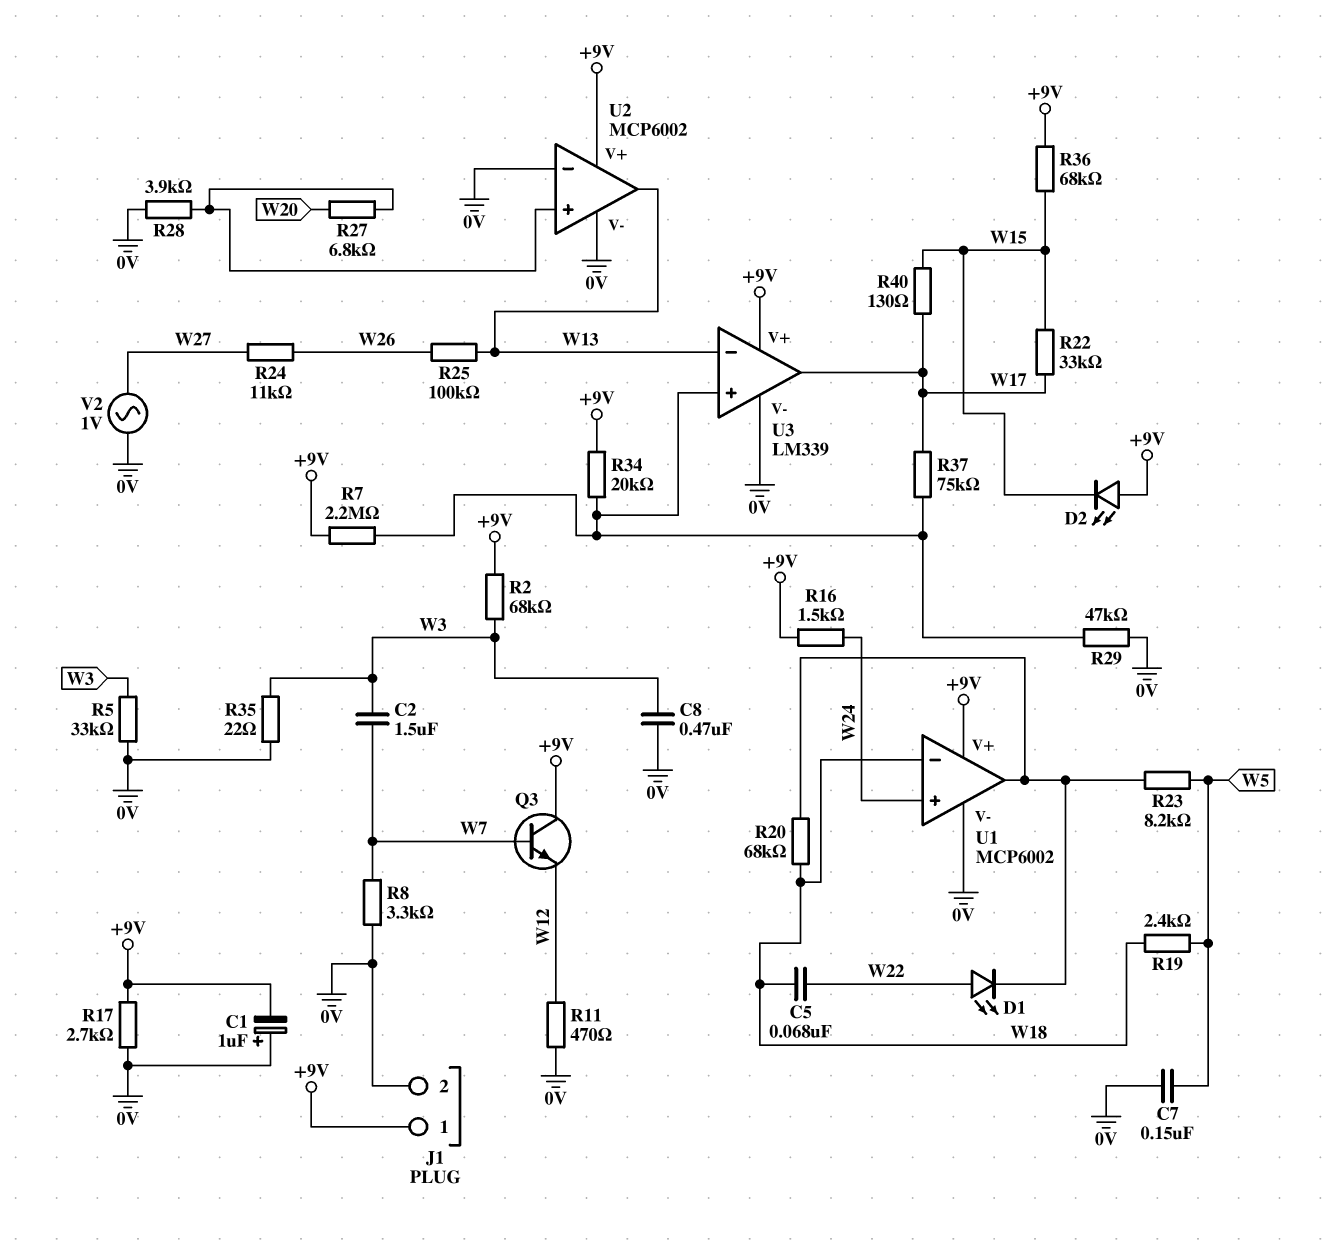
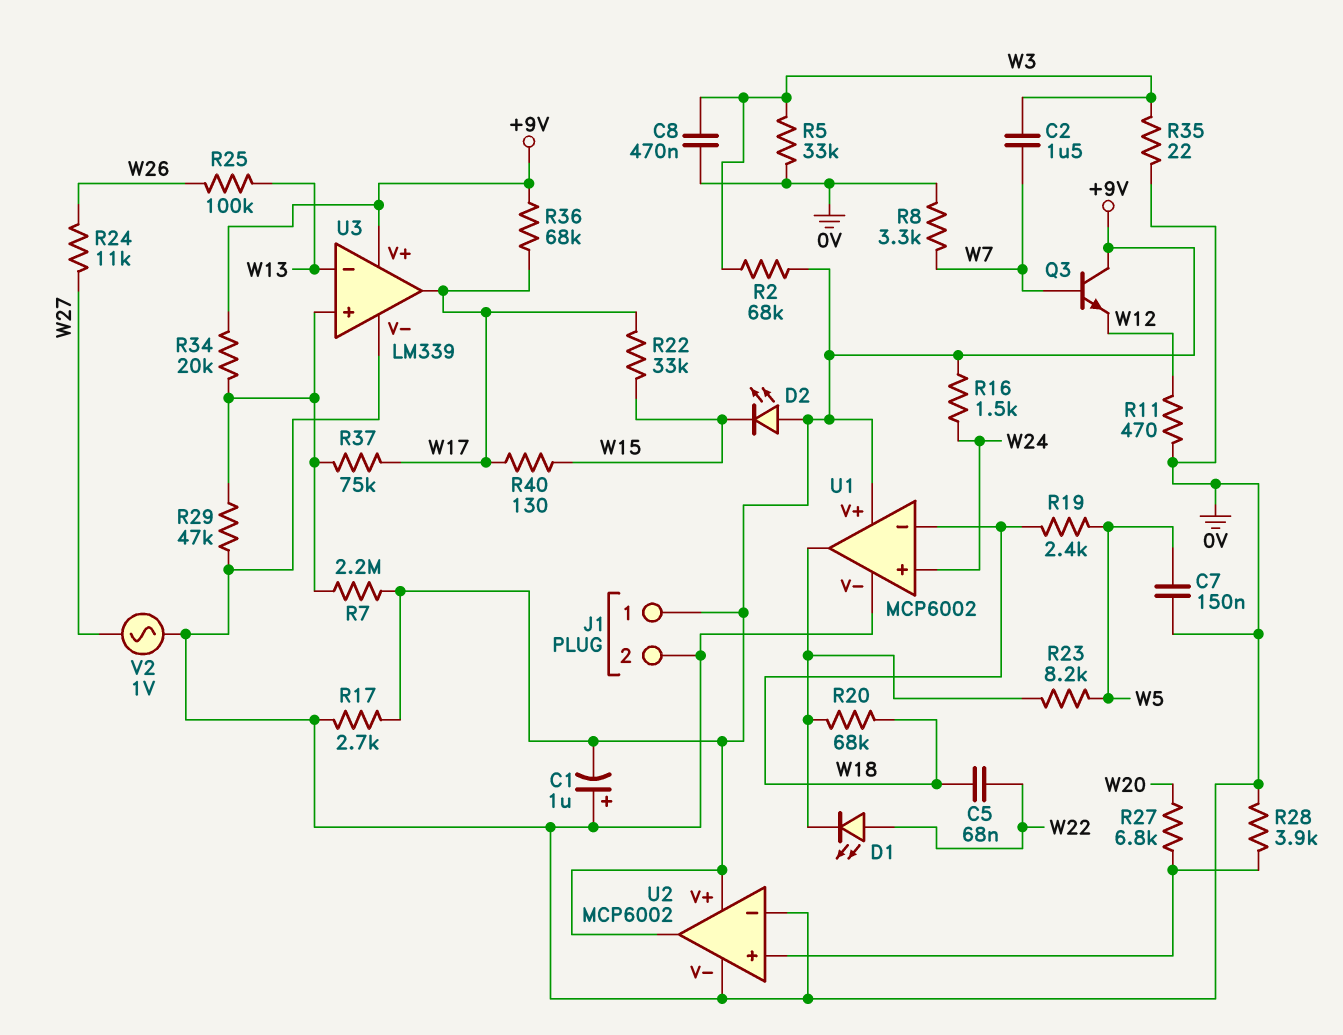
R36: 68k (+9V, W15) -> 68k (+9V, W17)
U2 pin out: W13 -> +9V

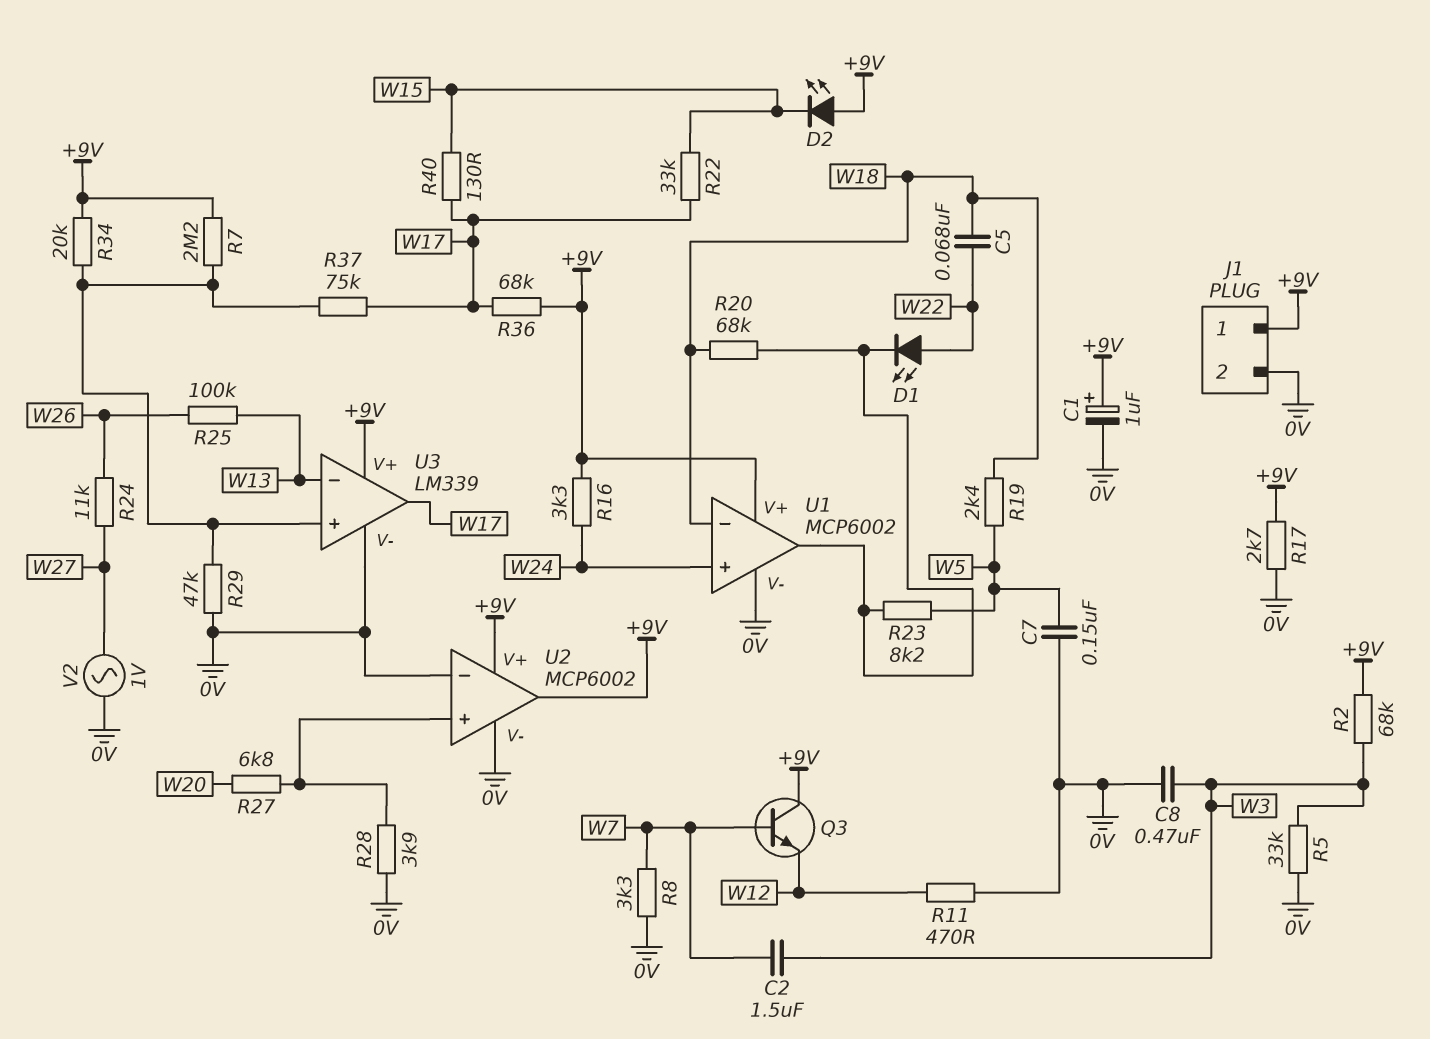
C1: 1uF (plus 0V, minus +9V) -> 1uF (plus +9V, minus 0V)
R16: 1.5k (+9V, W24) -> 3.3k (+9V, W24)
R35: 22 (0V, W3) -> none

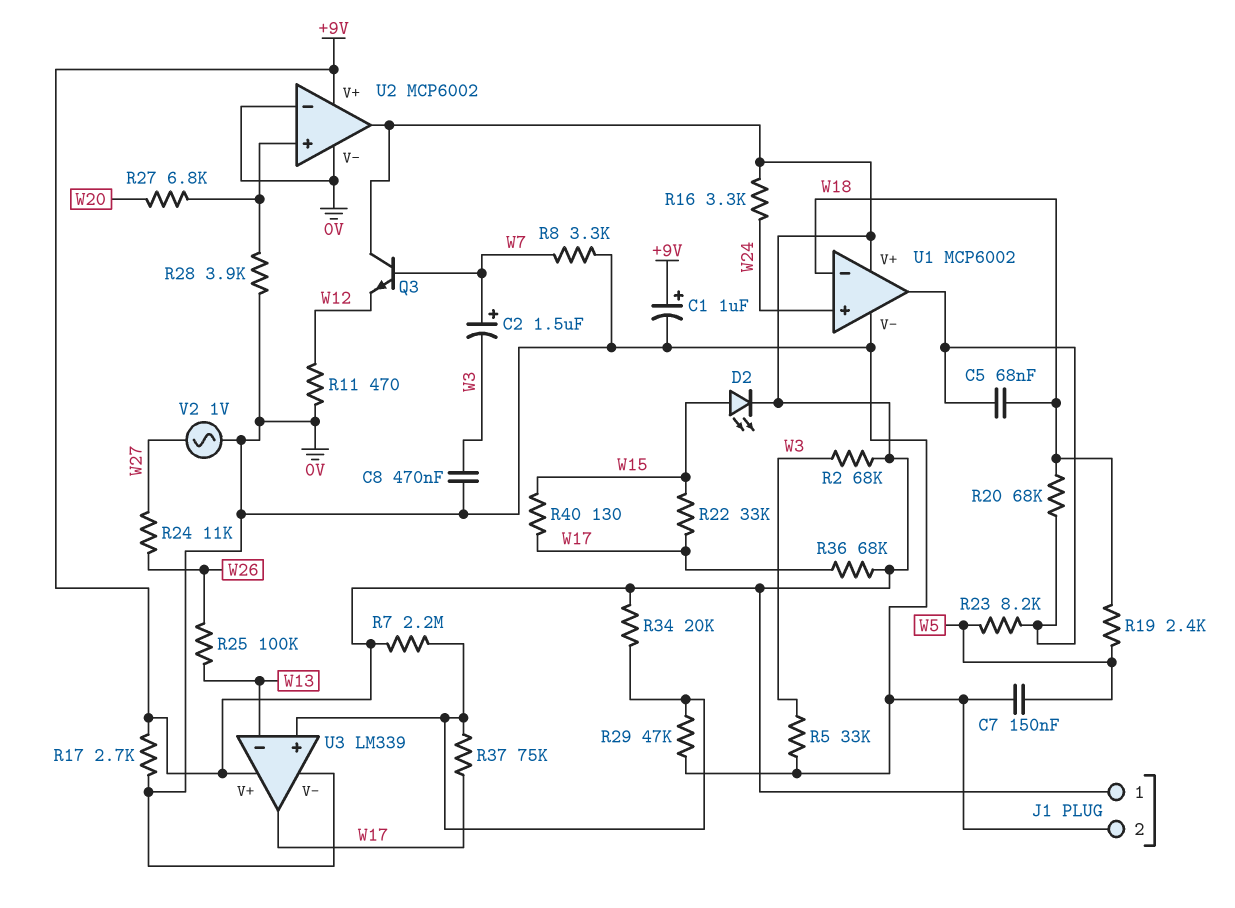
C2: 1.5uF (W3, W7) -> 1.5uF (plus W7, minus W3)
C5: 68nF (W18, W22) -> 68nF (U1/out, W18)
D1: LED (A W22, K U1/out) -> none
D2: LED (A +9V, K W15) -> LED (A W15, K +9V)

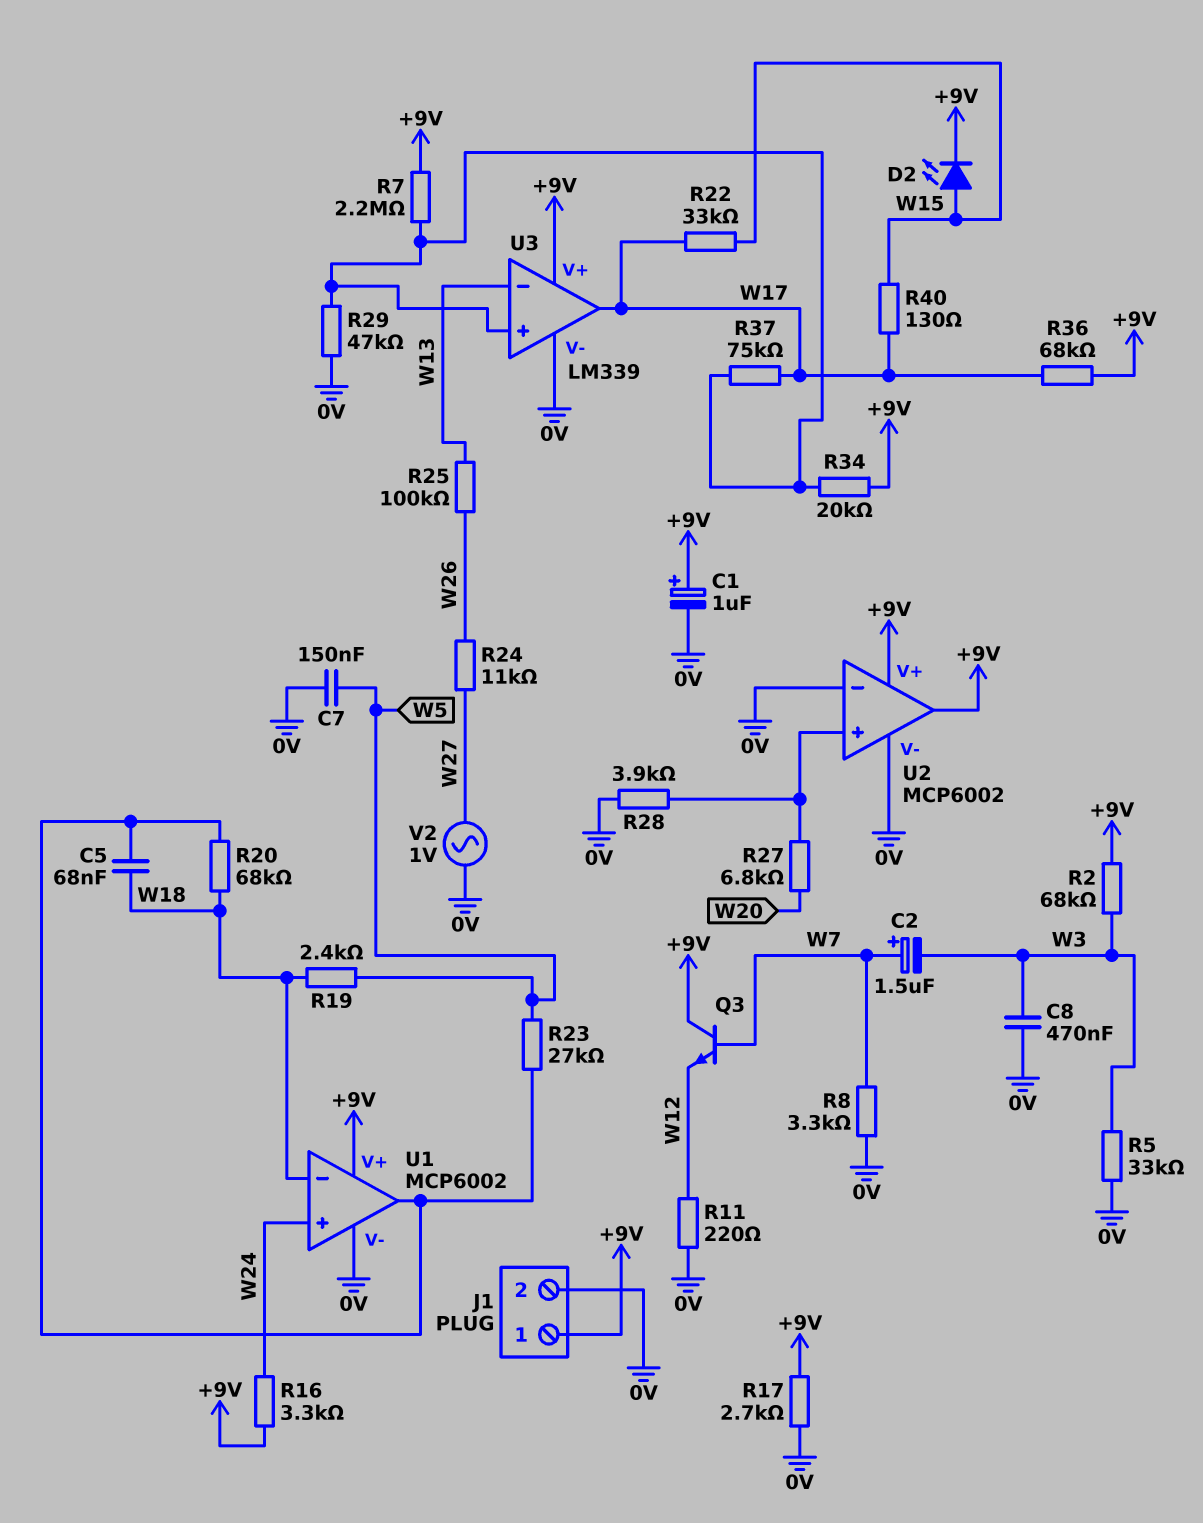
R11: 470 (0V, W12) -> 220 (0V, W12)
R23: 8.2k (U1/out, W5) -> 27k (U1/out, W5)

